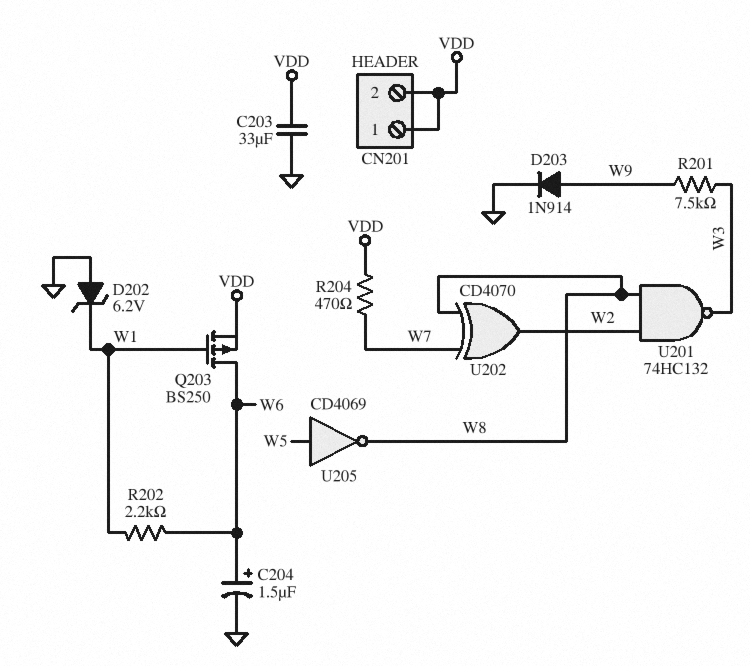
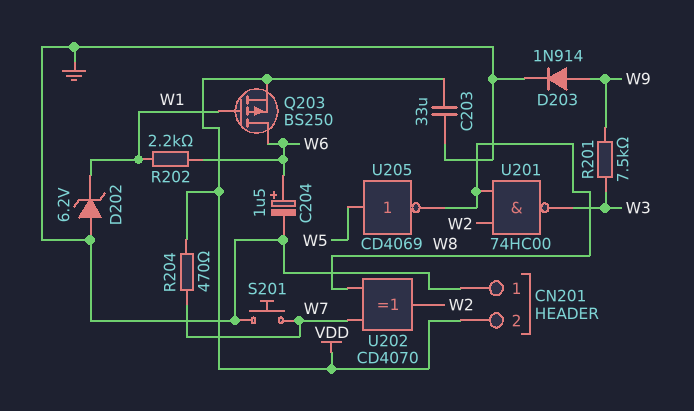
CN201 pin 1: VDD -> GND
S201: none -> button (GND, W7)
U201: NAND 74HC132 (in W2, in W8, out W3) -> NAND 74HC00 (in W2, in W8, out W3)

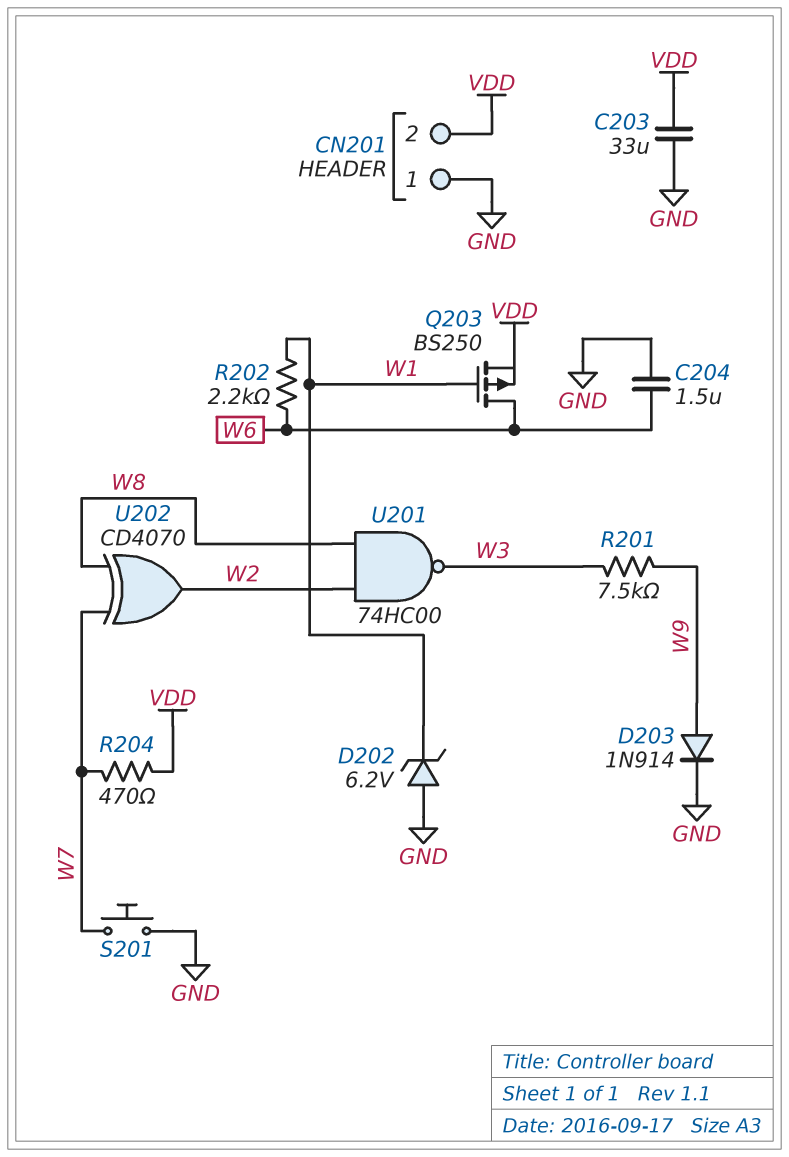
C204: 1.5uF (plus W6, minus GND) -> 1.5uF (GND, W6)
U205: NOT CD4069 (in W5, out W8) -> none

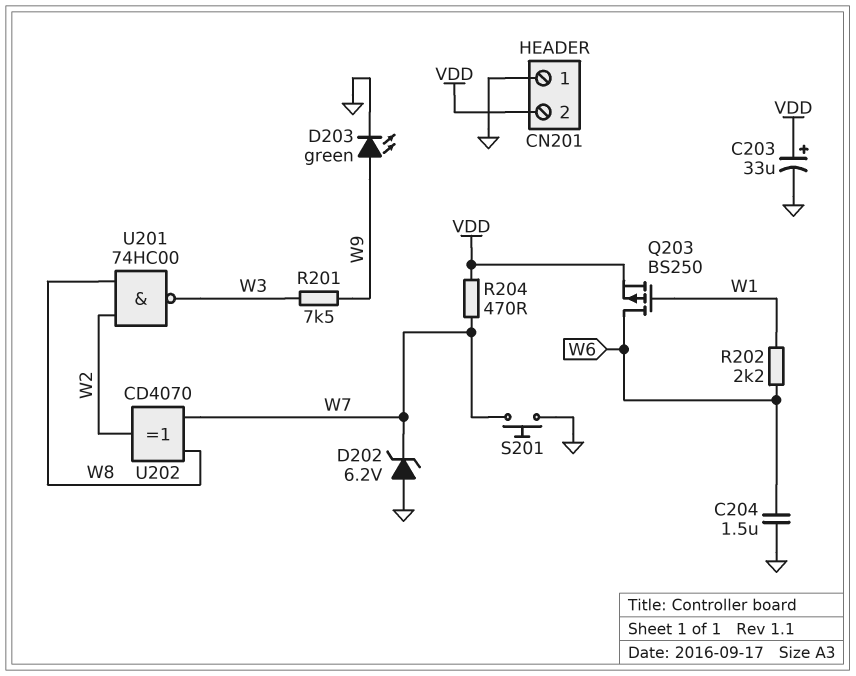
C203: 33uF (GND, VDD) -> 33uF (plus VDD, minus GND)
D202: zener 6.2V (A GND, K W1) -> zener 6.2V (A GND, K W7)
D203: diode 1N914 (A W9, K GND) -> LED green (A W9, K GND)

